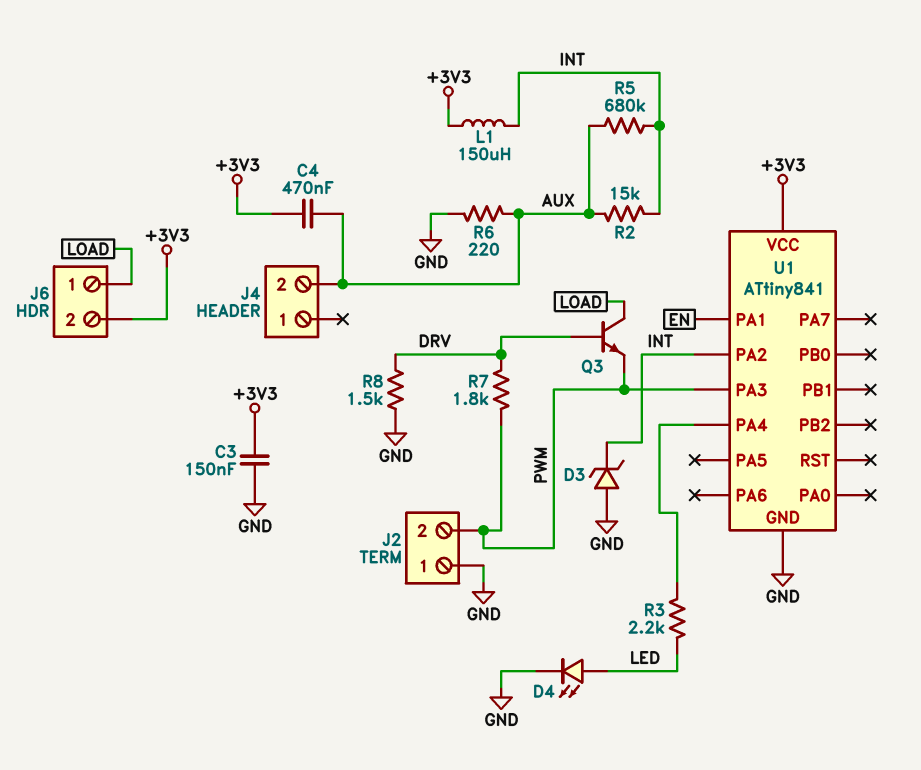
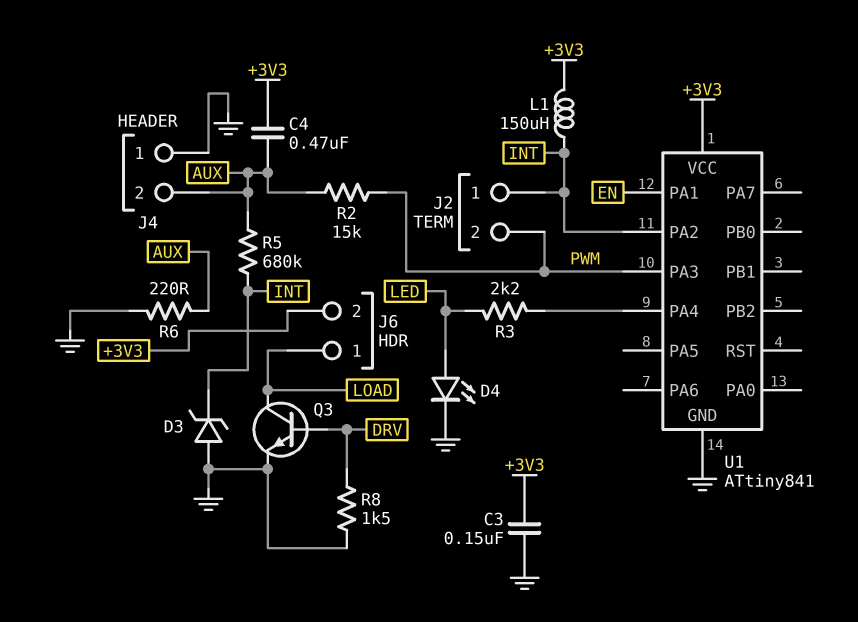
J2 pin 1: GND -> INT
J4 pin 1: none -> GND
Q3: NPN (B DRV, C LOAD, E PWM) -> NPN (B DRV, C LOAD, E GND)
R2: 15k (AUX, INT) -> 15k (AUX, PWM)
R7: 1.8k (DRV, PWM) -> none

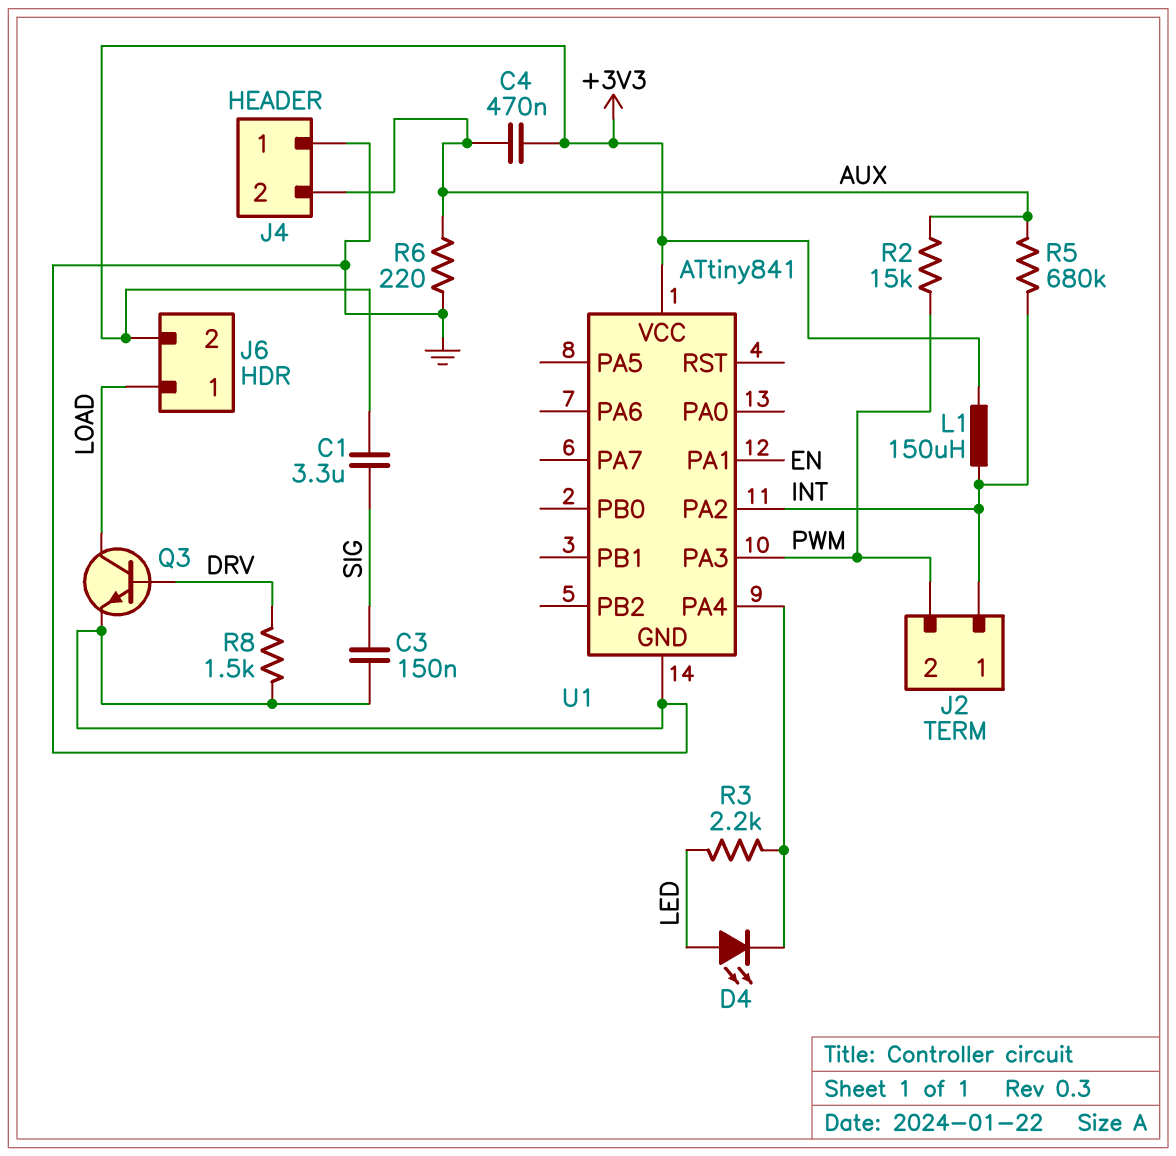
C1: none -> 3.3uF (+3V3, SIG)
C3: 150nF (+3V3, GND) -> 150nF (GND, SIG)
D3: zener (A GND, K INT) -> none
D4: LED (A LED, K GND) -> LED (A LED, K U1/PA4)

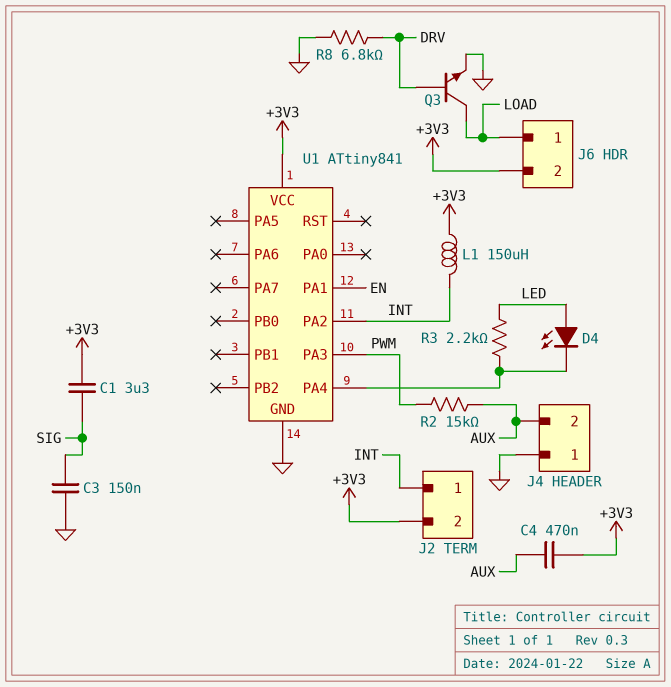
J2 pin 2: PWM -> +3V3
R5: 680k (AUX, INT) -> none
R6: 220 (AUX, GND) -> none
R8: 1.5k (DRV, GND) -> 6.8k (DRV, GND)

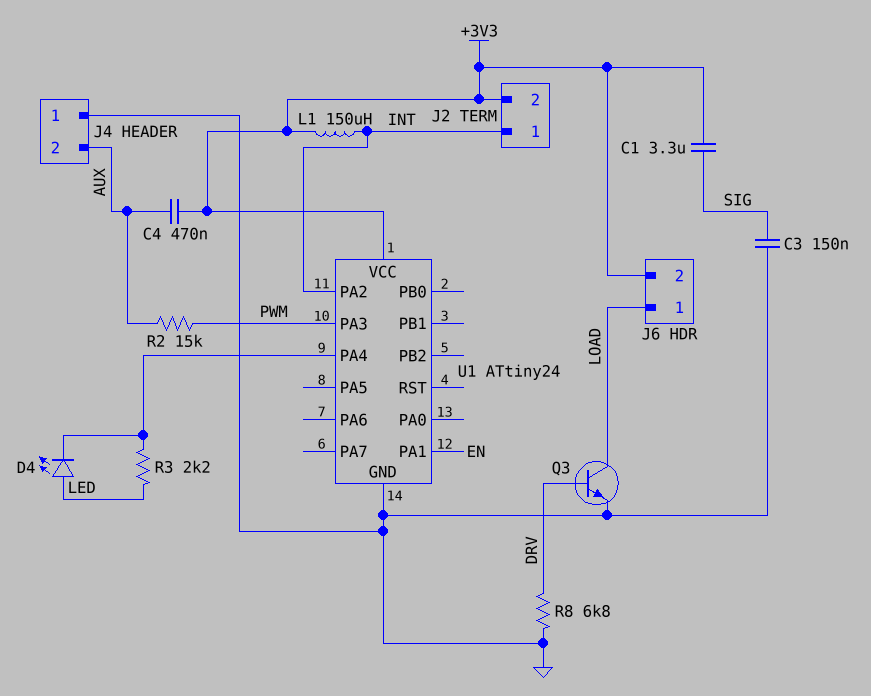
U1: ATtiny841 -> ATtiny24

